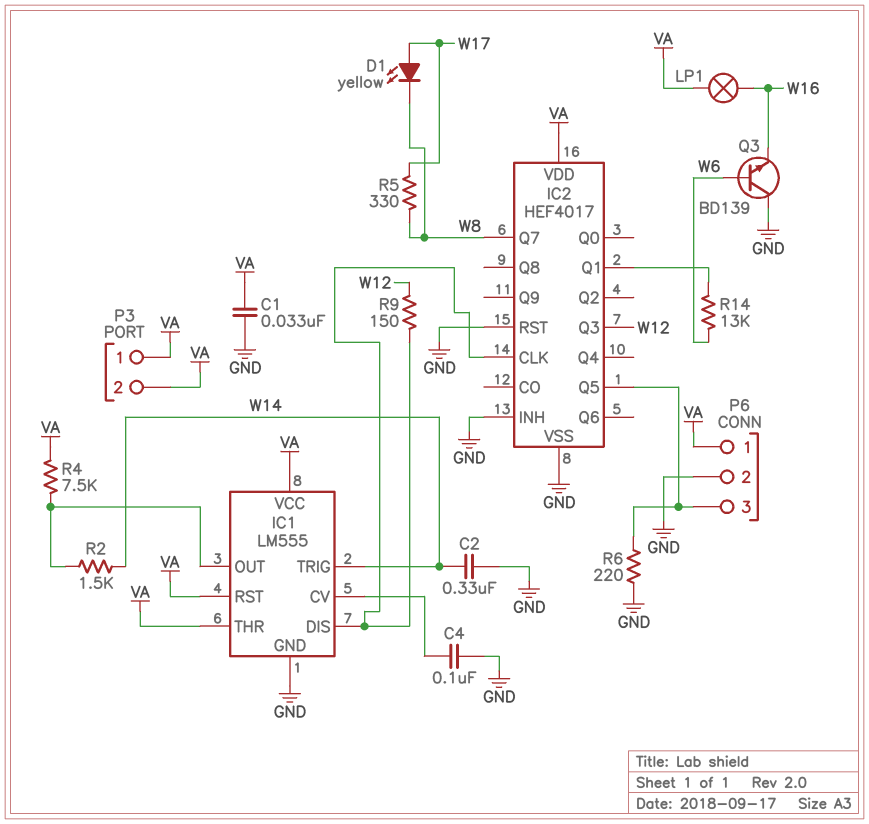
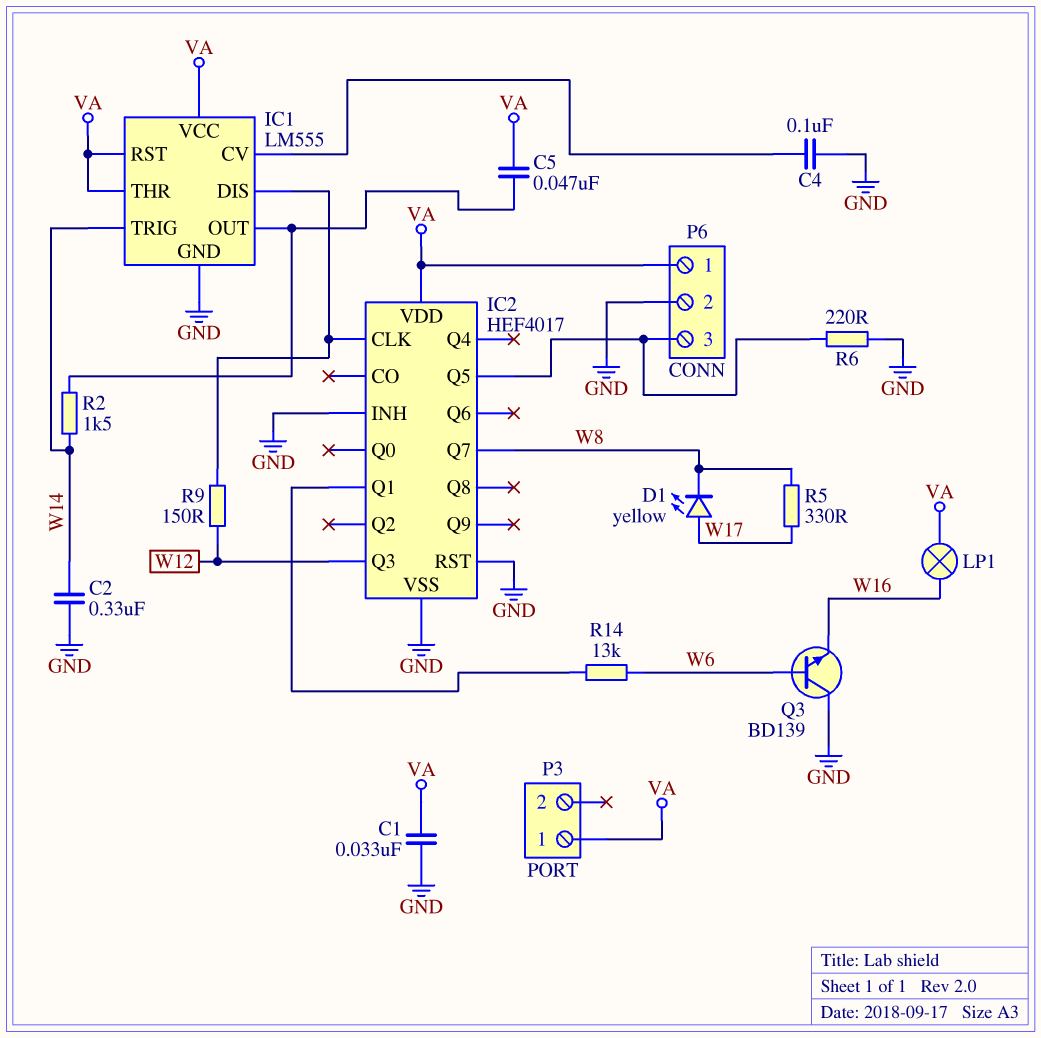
C5: none -> 47nF (IC1/OUT, VA)
P3 pin 2: VA -> none
R4: 7.5k (IC1/OUT, VA) -> none

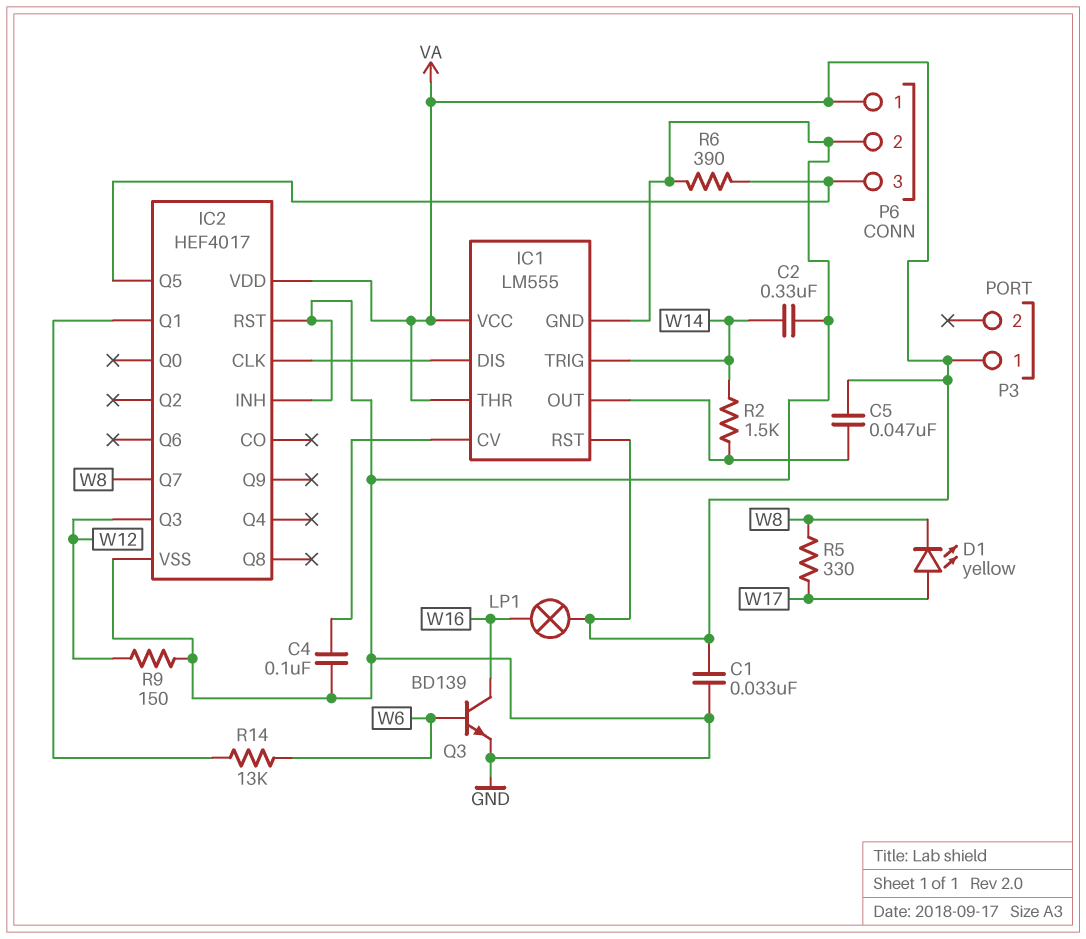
Q3: NPN BD139 (B W6, C GND, E W16) -> NPN BD139 (B W6, C W16, E GND)
R6: 220 (GND, IC2/Q5) -> 390 (GND, IC2/Q5)
R9: 150 (IC1/DIS, W12) -> 150 (GND, W12)

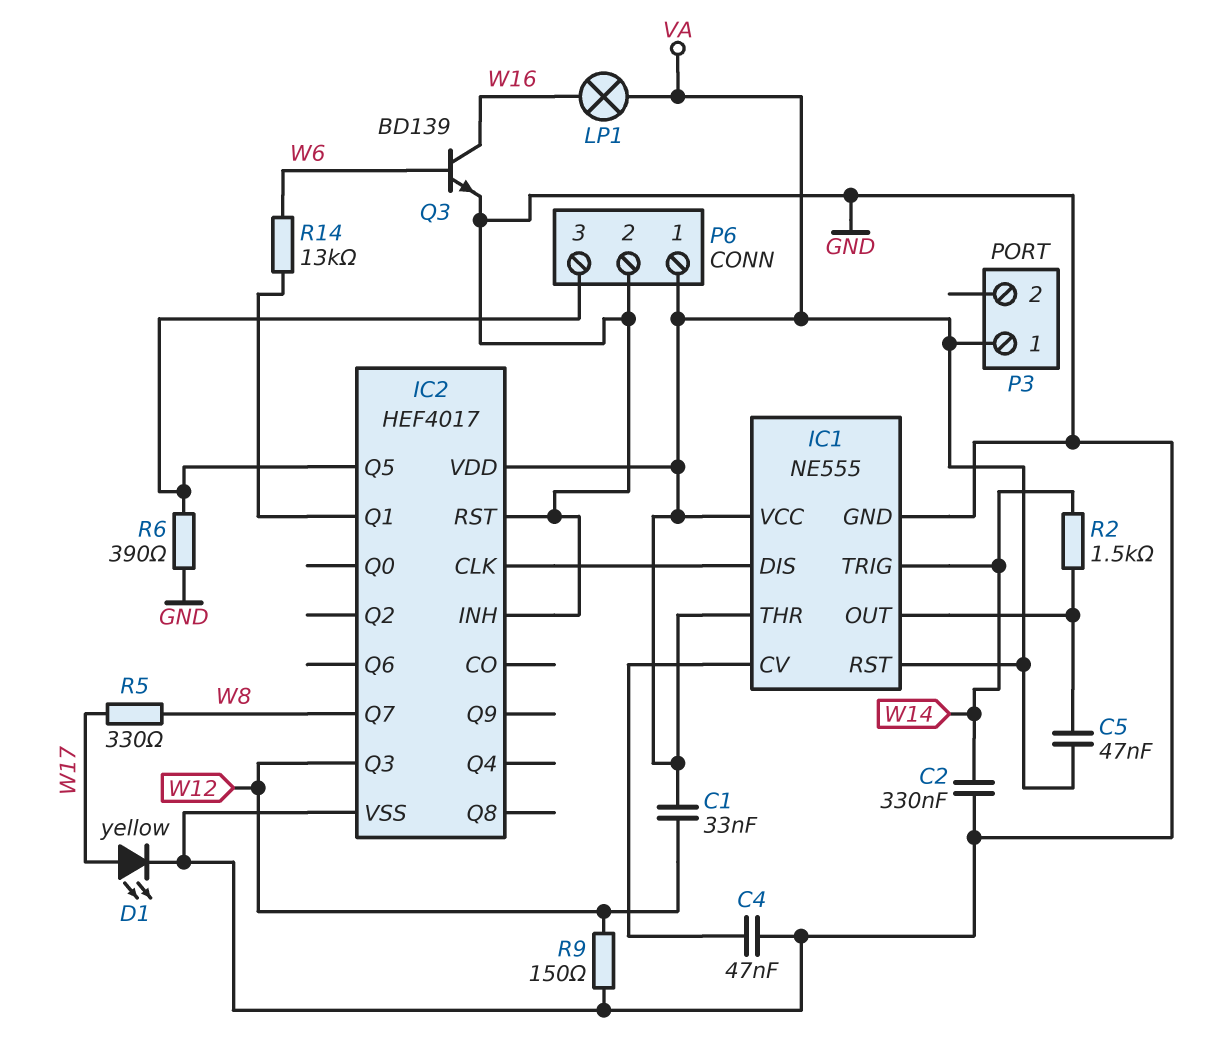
C1: 33nF (GND, VA) -> 33nF (VA, W12)
C4: 100nF (GND, IC1/CV) -> 47nF (GND, IC1/CV)
D1: LED yellow (A W17, K W8) -> LED yellow (A W17, K GND)
IC1: LM555 -> NE555

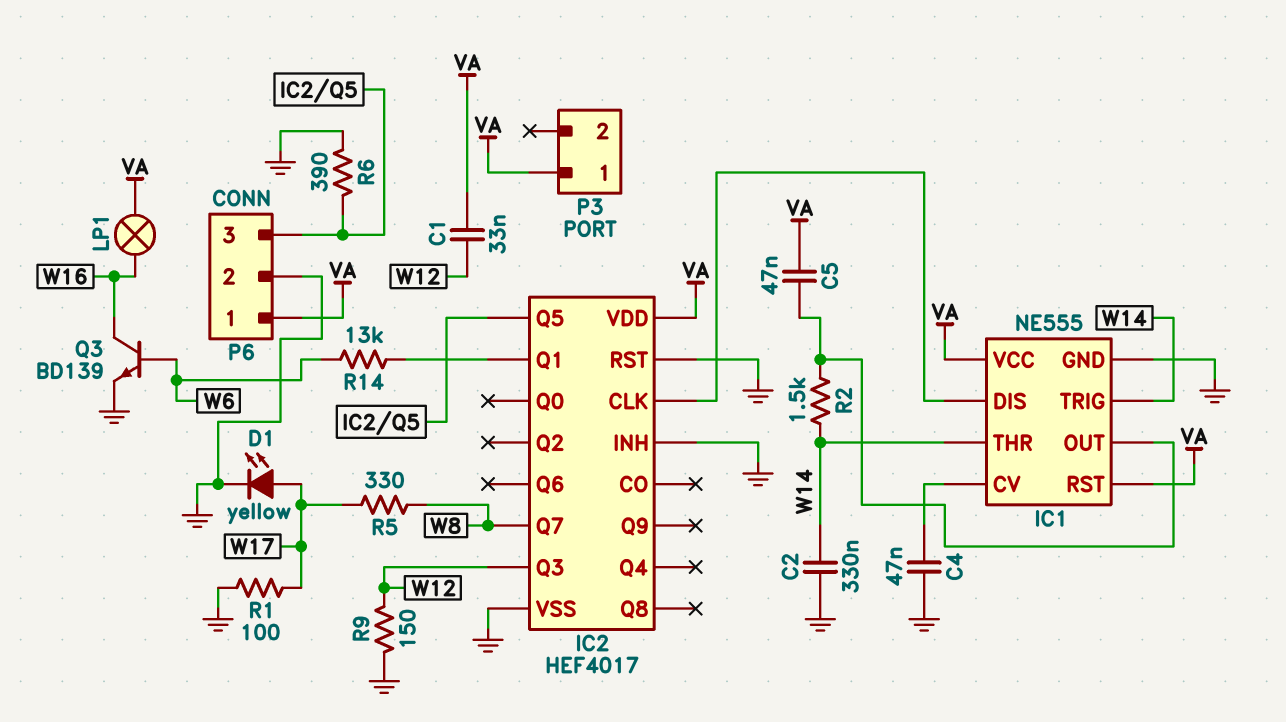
IC1 pin THR: VA -> W14
R1: none -> 100 (GND, W17)

